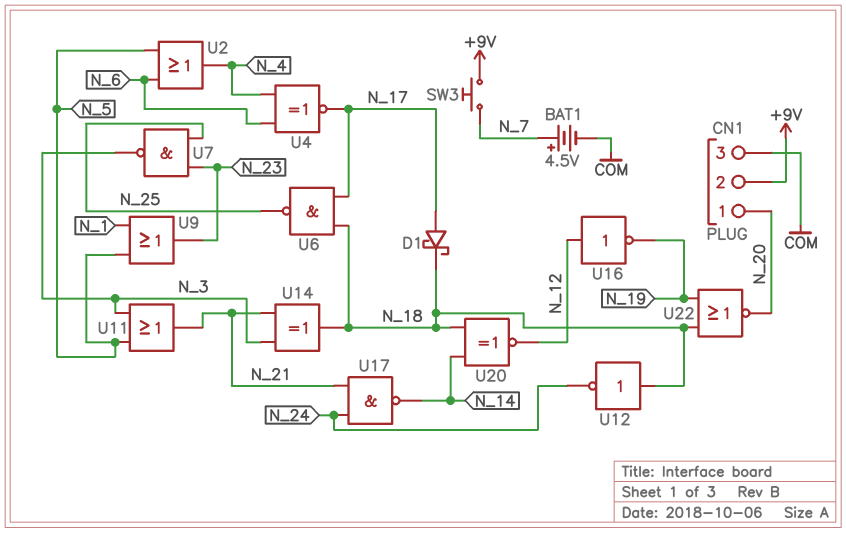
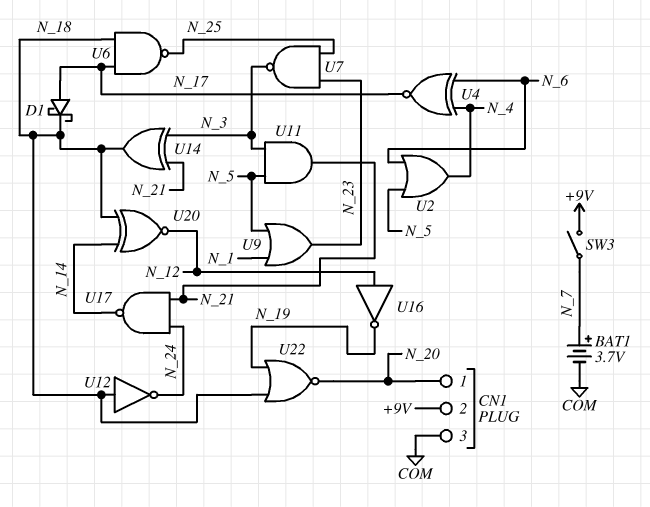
BAT1: 4.5V (plus N_7, minus COM) -> 3.7V (plus N_7, minus COM)
SW3: button (+9V, N_7) -> switch (+9V, N_7)
U11: OR (in N_3, in N_5, out N_21) -> AND (in N_3, in N_5, out N_21)

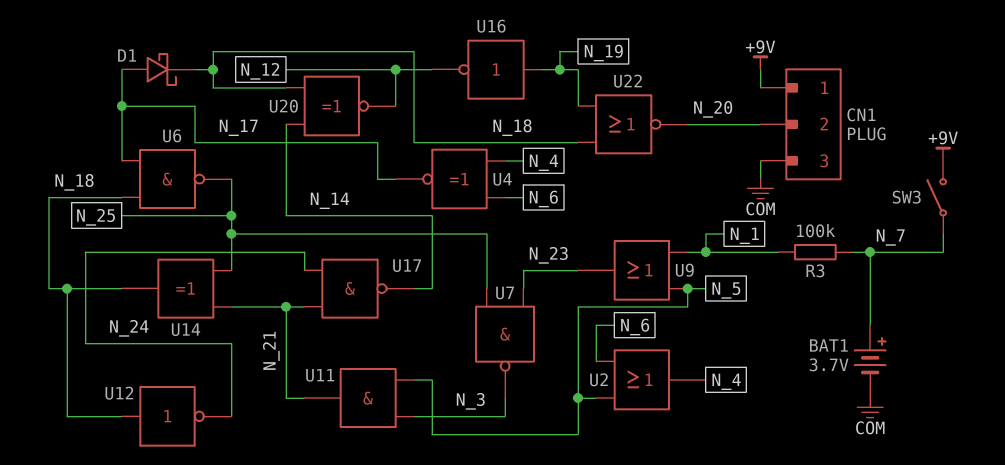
CN1 pin 1: N_20 -> +9V
CN1 pin 2: +9V -> N_20
R3: none -> 100k (N_1, N_7)
U14: XOR (in N_3, in N_21, out N_18) -> XOR (in N_21, in N_25, out N_18)
U16: NOT (in N_12, out N_19) -> NOT (in N_19, out N_12)

